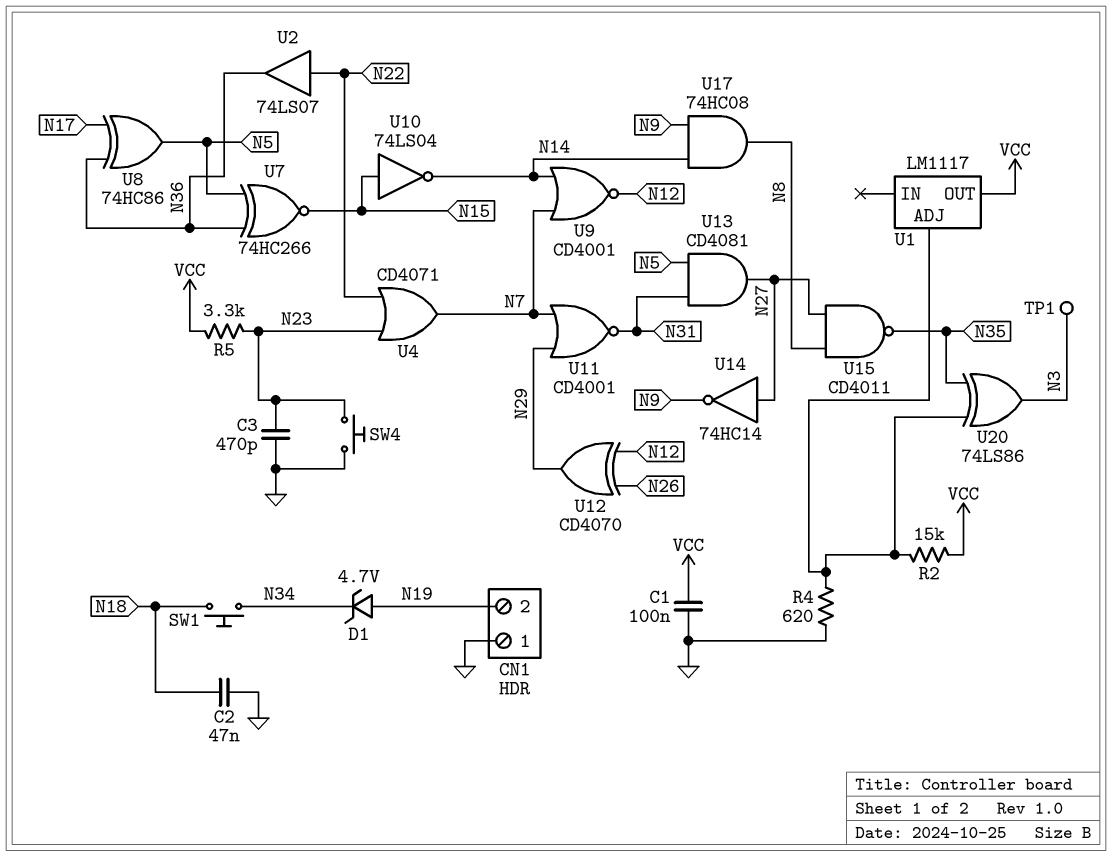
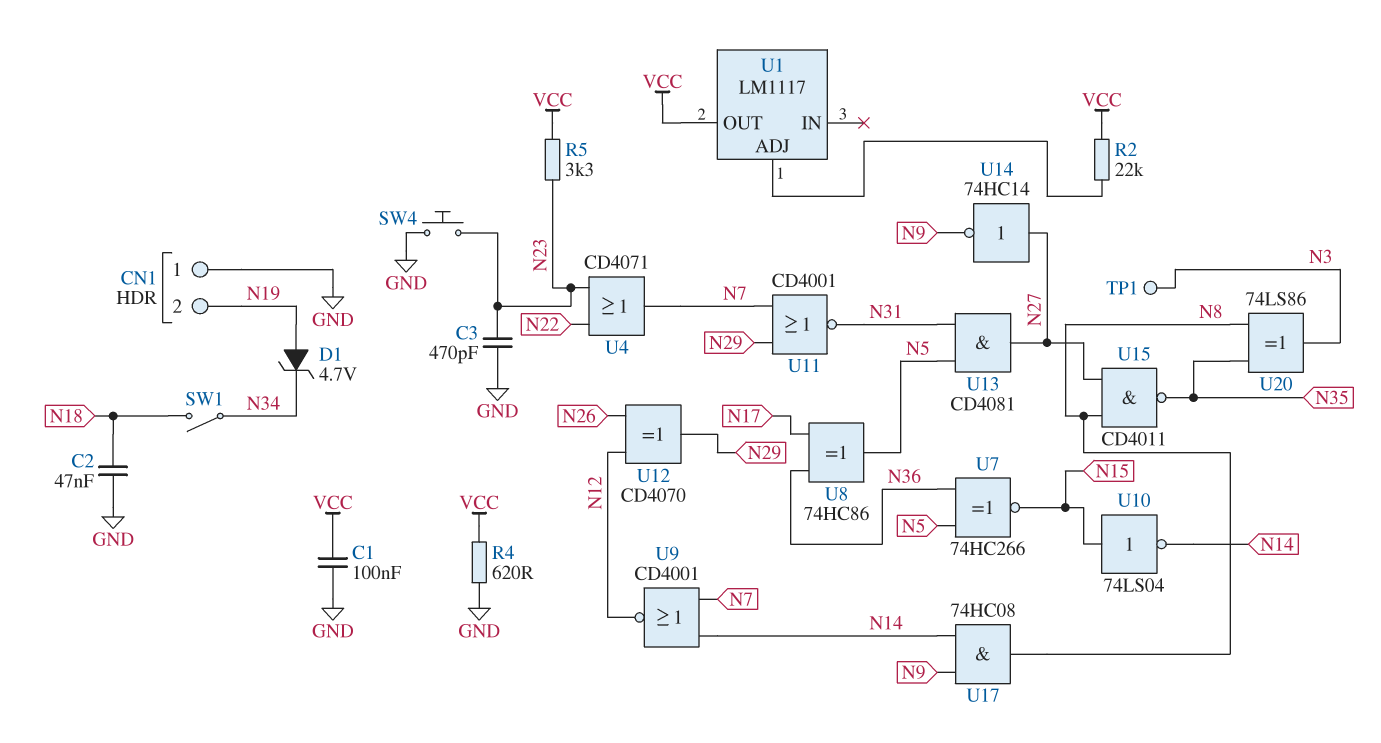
R2: 15k (U1/ADJ, VCC) -> 22k (U1/ADJ, VCC)
R4: 620 (GND, U1/ADJ) -> 620 (GND, VCC)
SW1: button (N18, N34) -> switch (N18, N34)
U2: buffer 74LS07 (in N22, out N36) -> none
U20: XOR 74LS86 (in N35, in U1/ADJ, out N3) -> XOR 74LS86 (in N8, in N35, out N3)

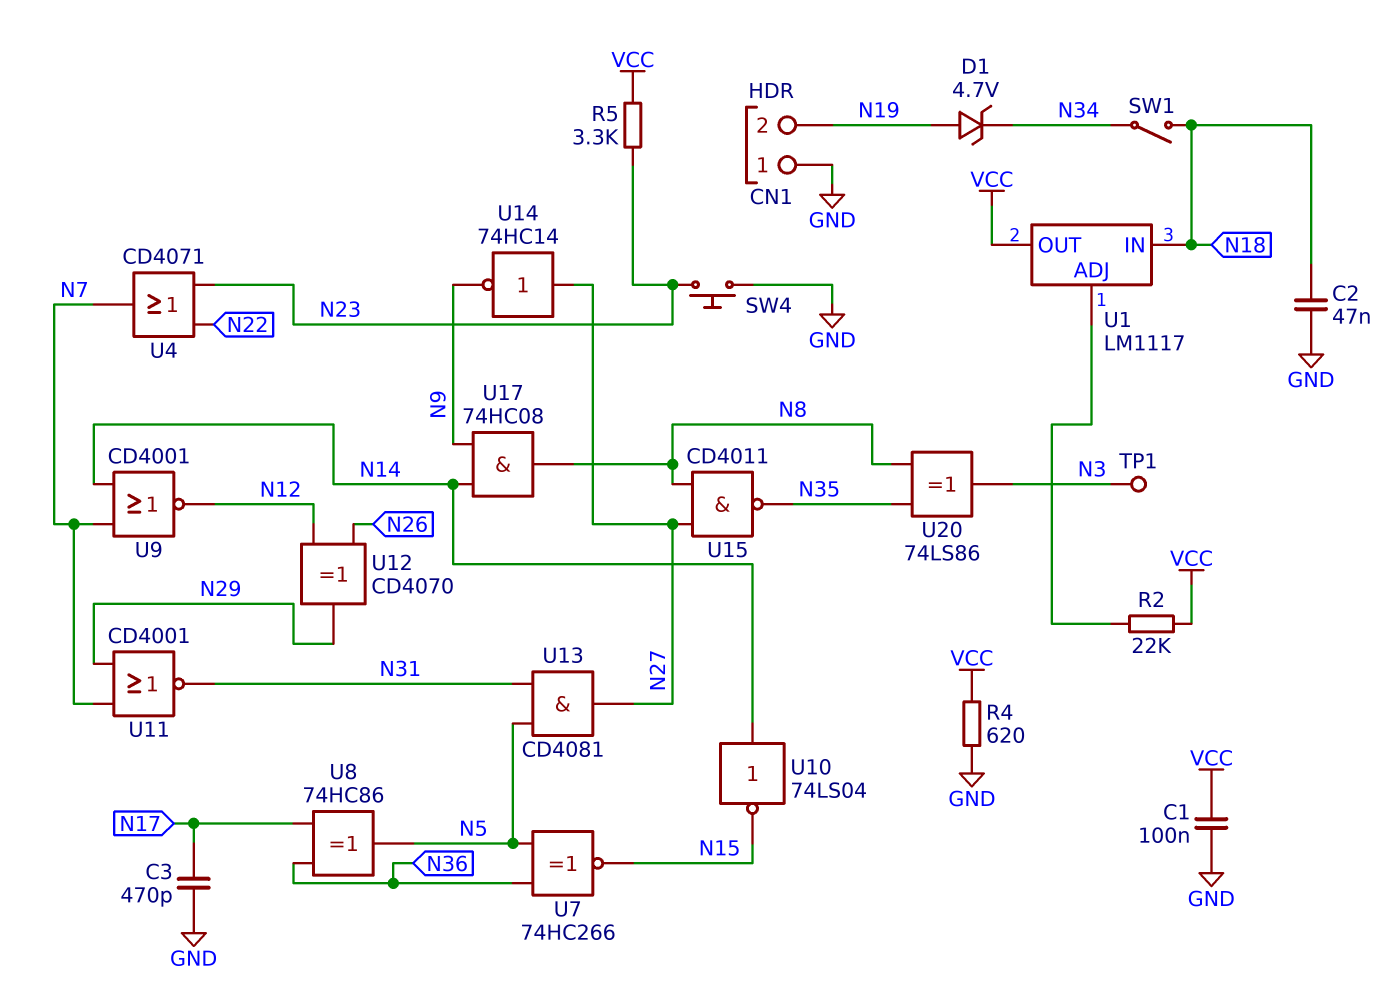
C3: 470pF (GND, N23) -> 470pF (GND, N17)
U1 pin IN: none -> N18
U10: NOT 74LS04 (in N15, out N14) -> NOT 74LS04 (in N14, out N15)

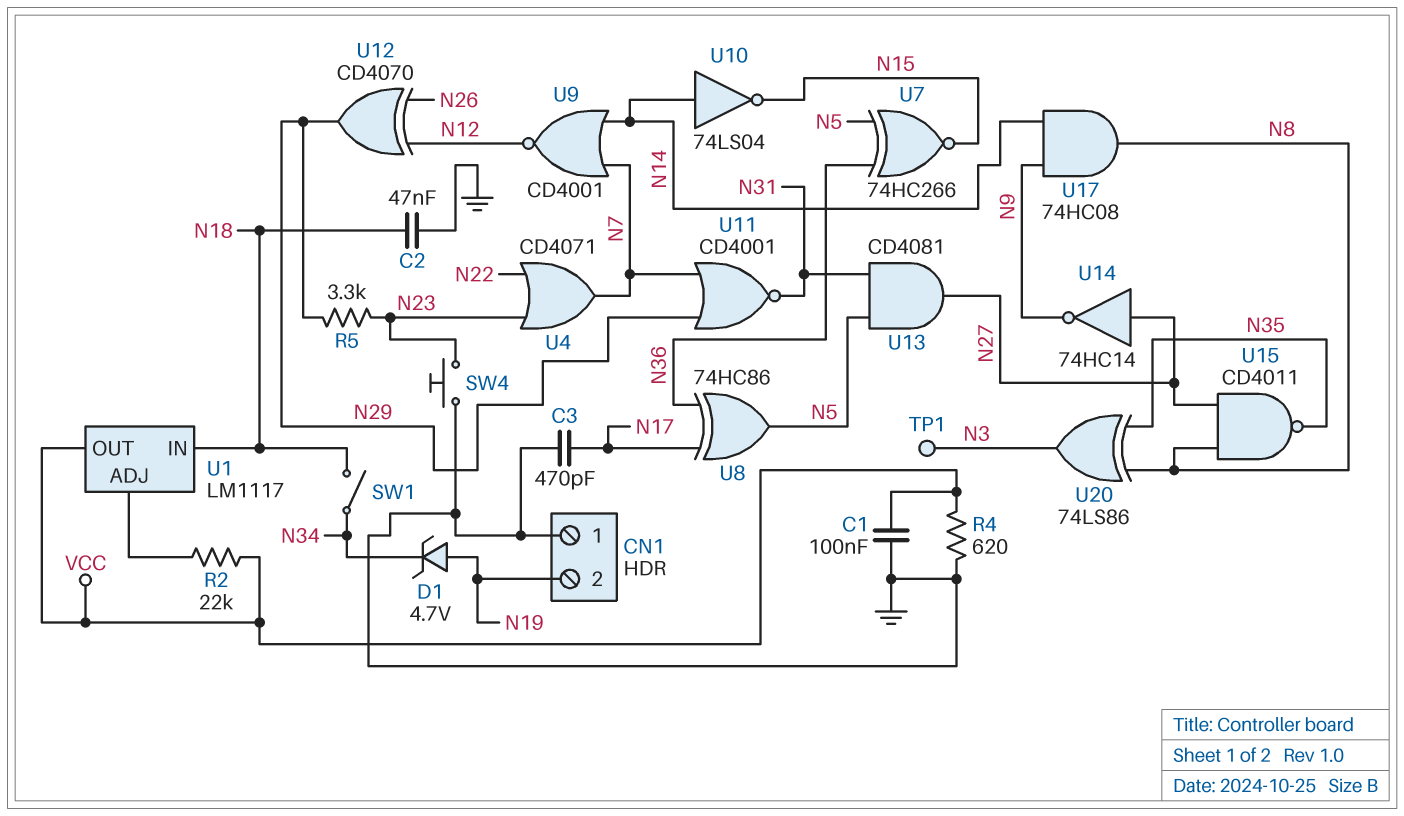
R5: 3.3k (N23, VCC) -> 3.3k (N23, N29)

